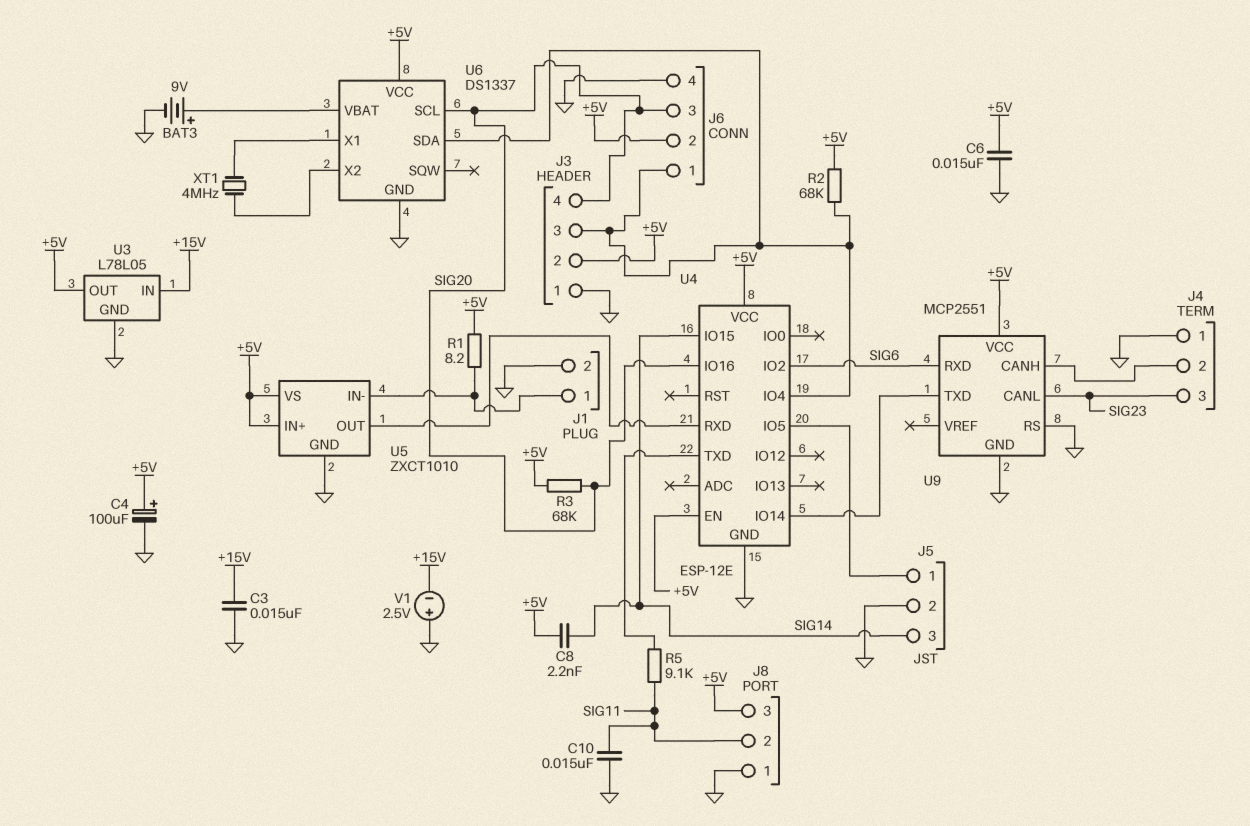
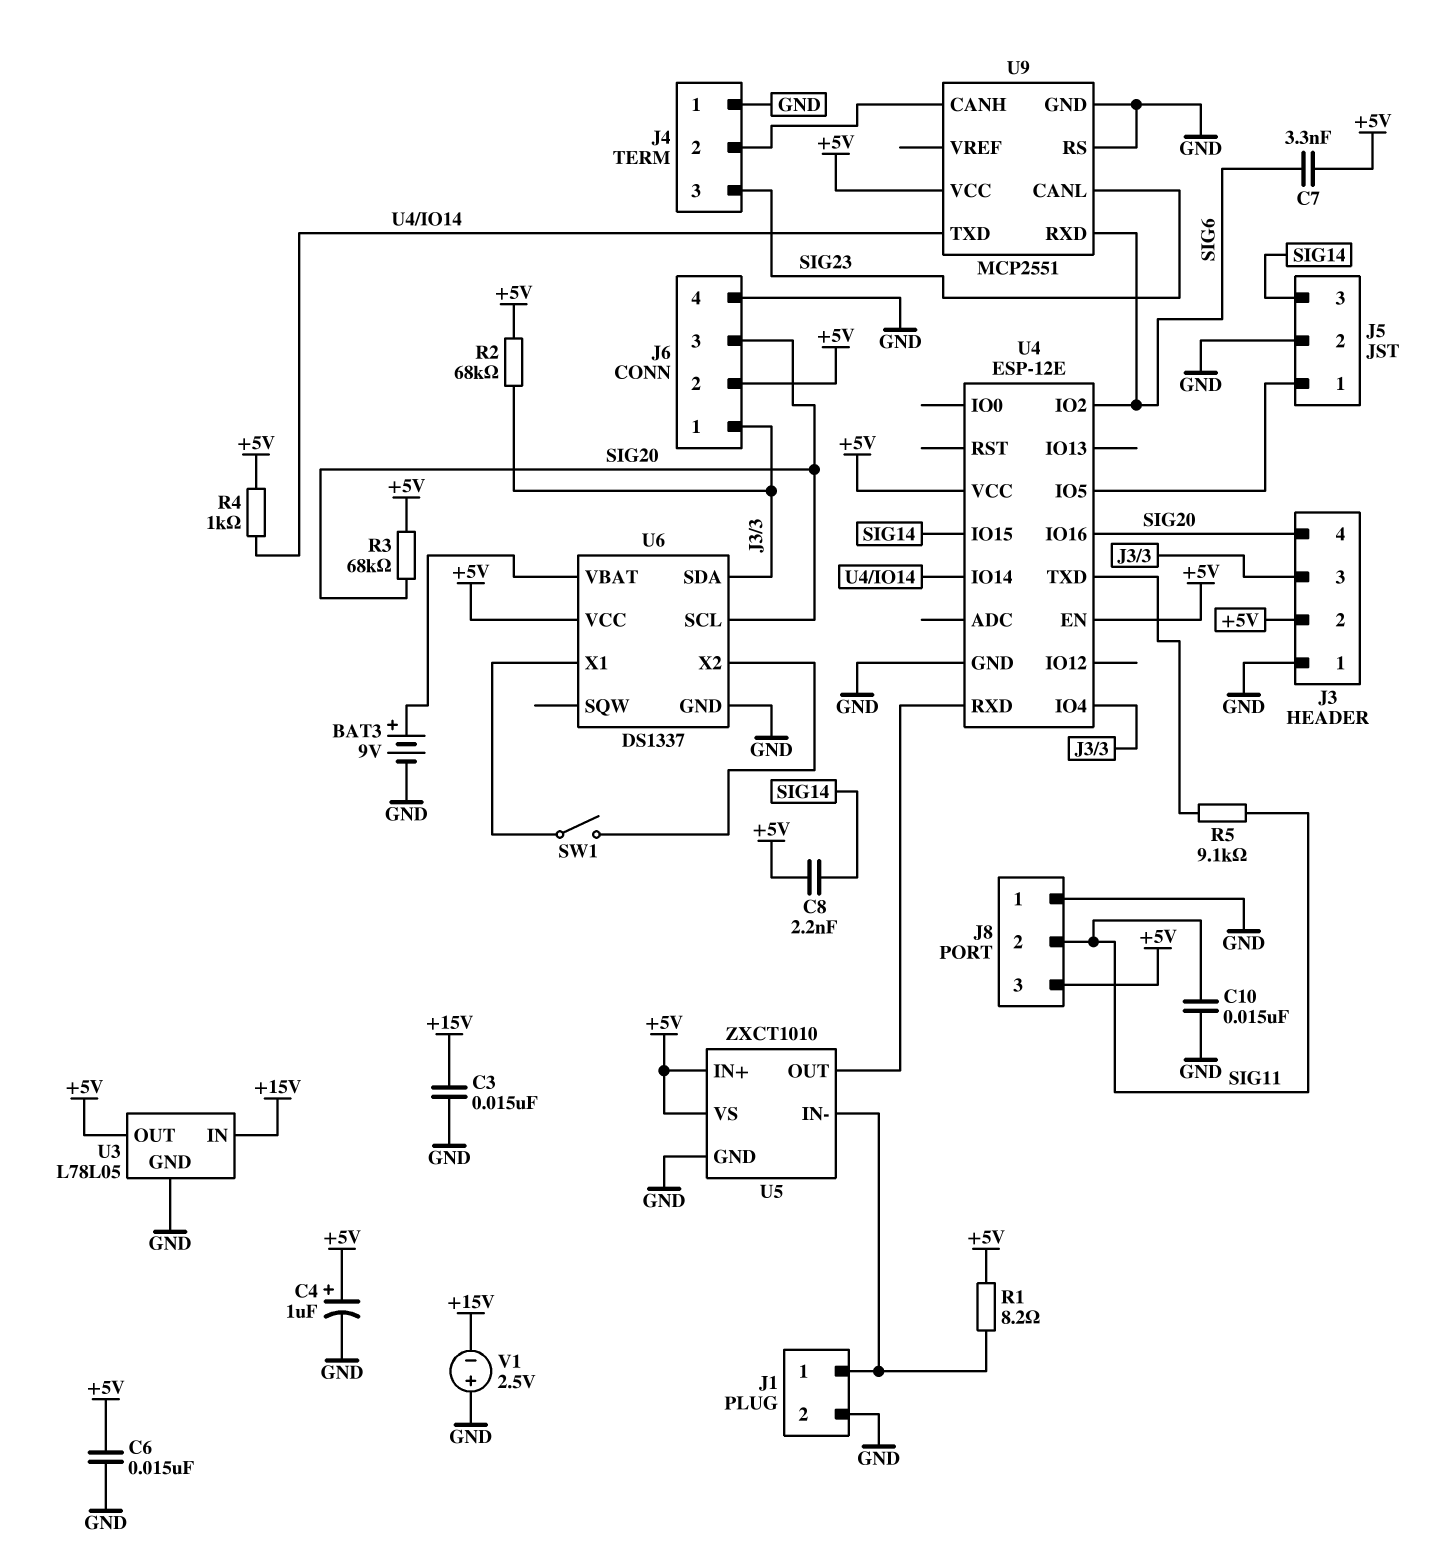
C4: 100uF (plus +5V, minus GND) -> 1uF (plus +5V, minus GND)
C7: none -> 3.3nF (+5V, SIG6)
R4: none -> 1k (+5V, U4/IO14)
SW1: none -> switch (U6/X1, U6/X2)
XT1: 4MHz (U6/X1, U6/X2) -> none

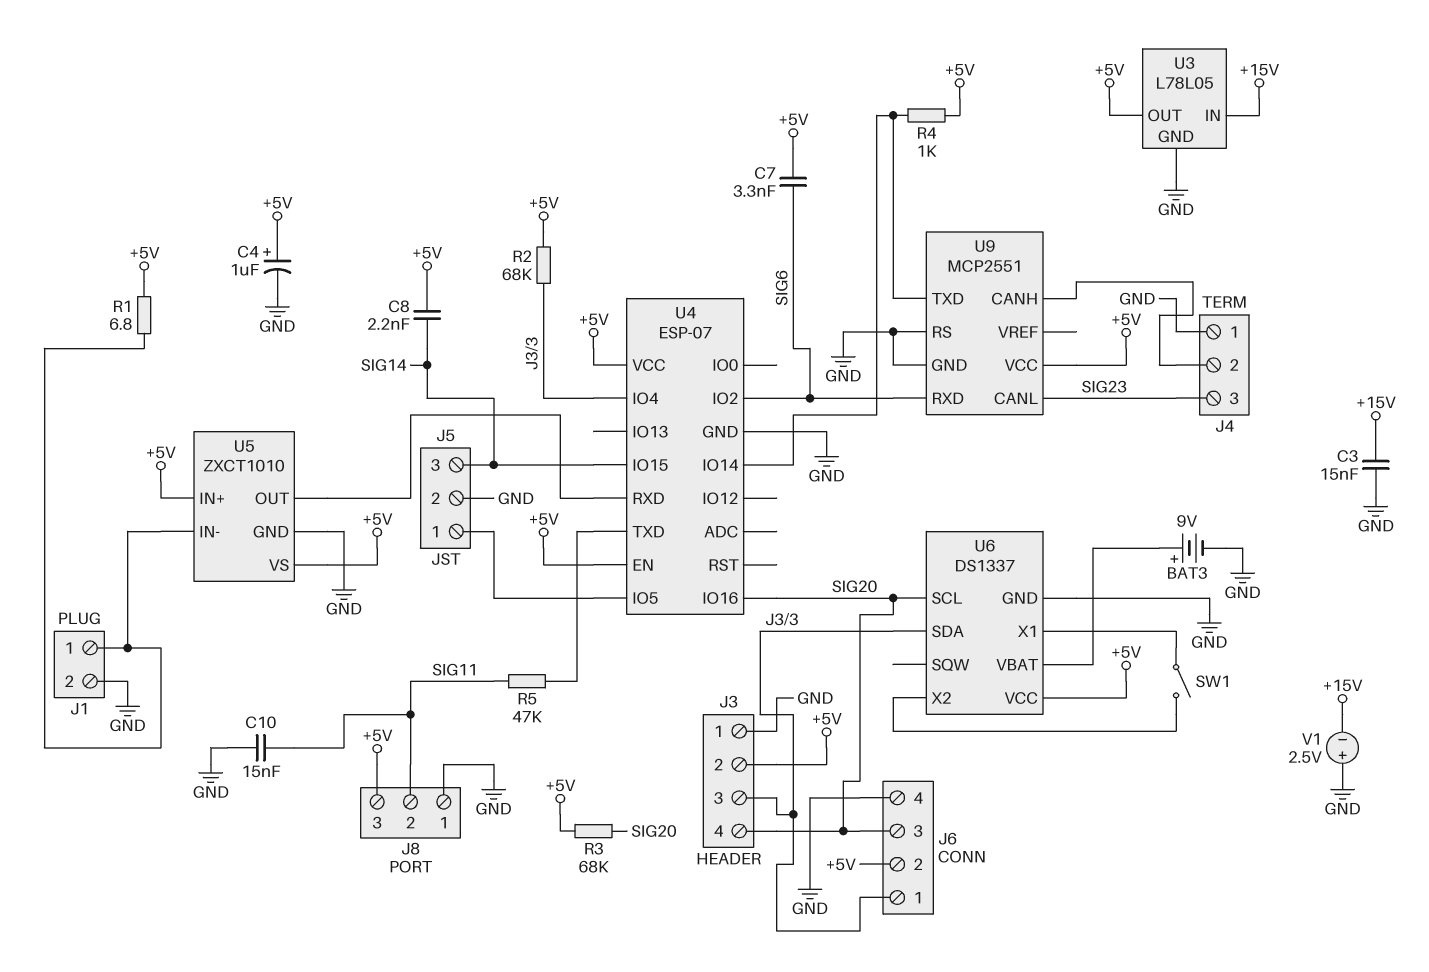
C6: 15nF (+5V, GND) -> none
R1: 8.2 (+5V, J1/1) -> 6.8 (+5V, J1/1)
R5: 9.1k (SIG11, U4/TXD) -> 47k (SIG11, U4/TXD)
U4: ESP-12E -> ESP-07

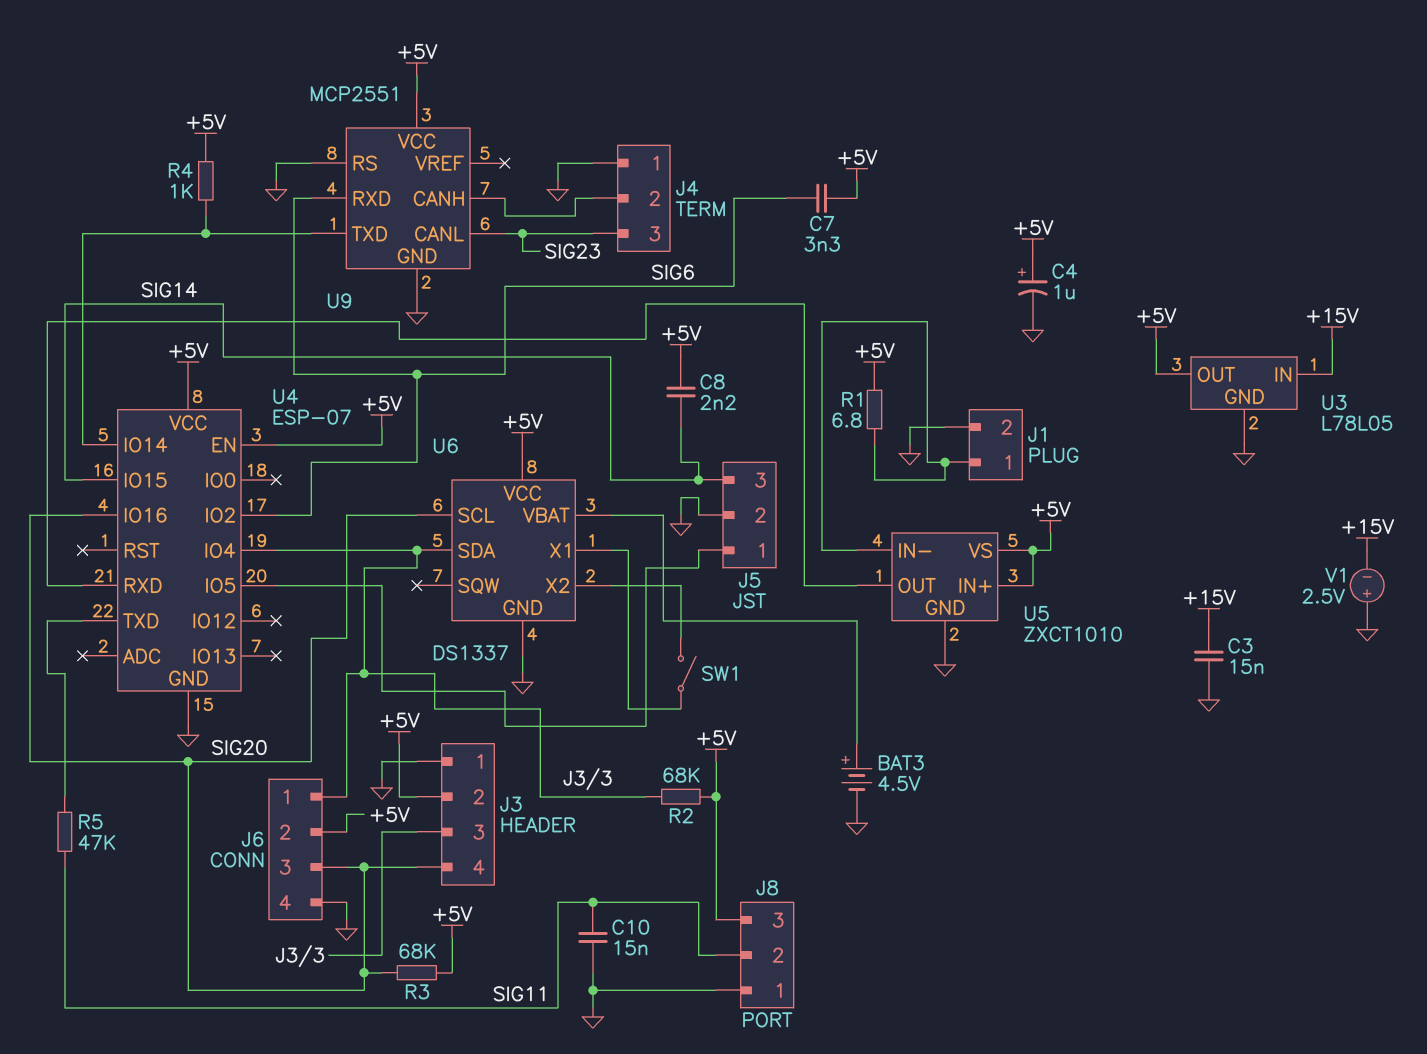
BAT3: 9V (plus U6/VBAT, minus GND) -> 4.5V (plus U6/VBAT, minus GND)

